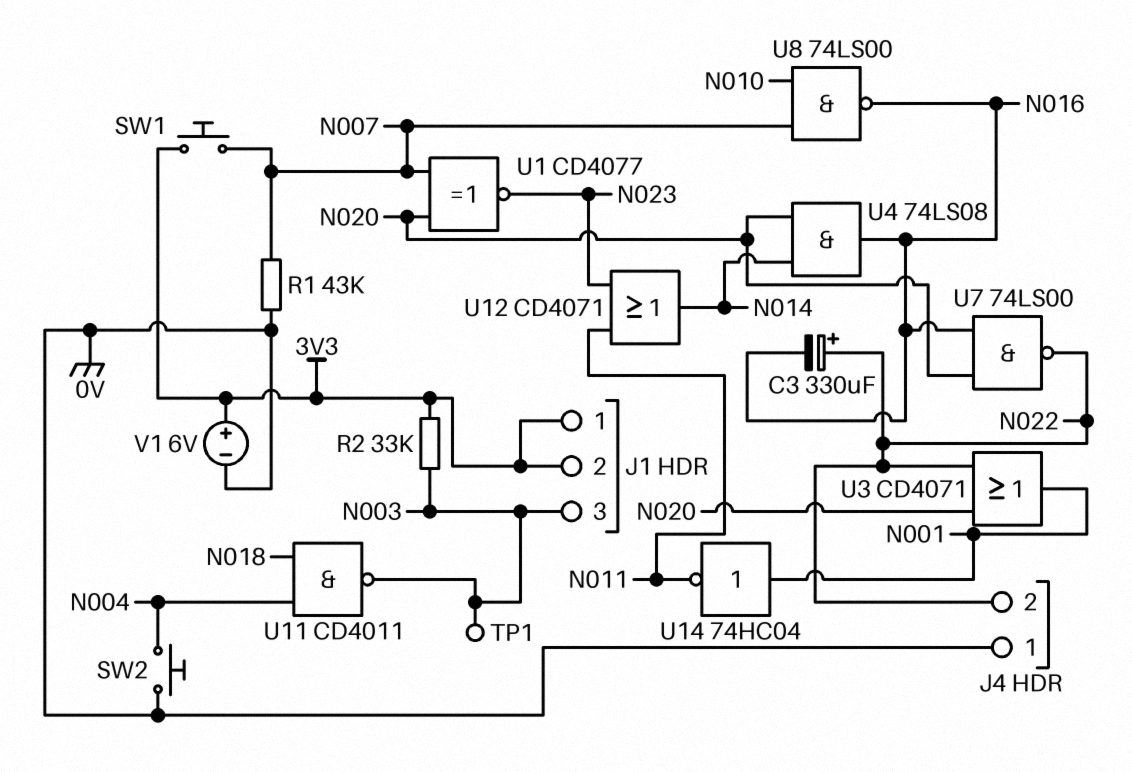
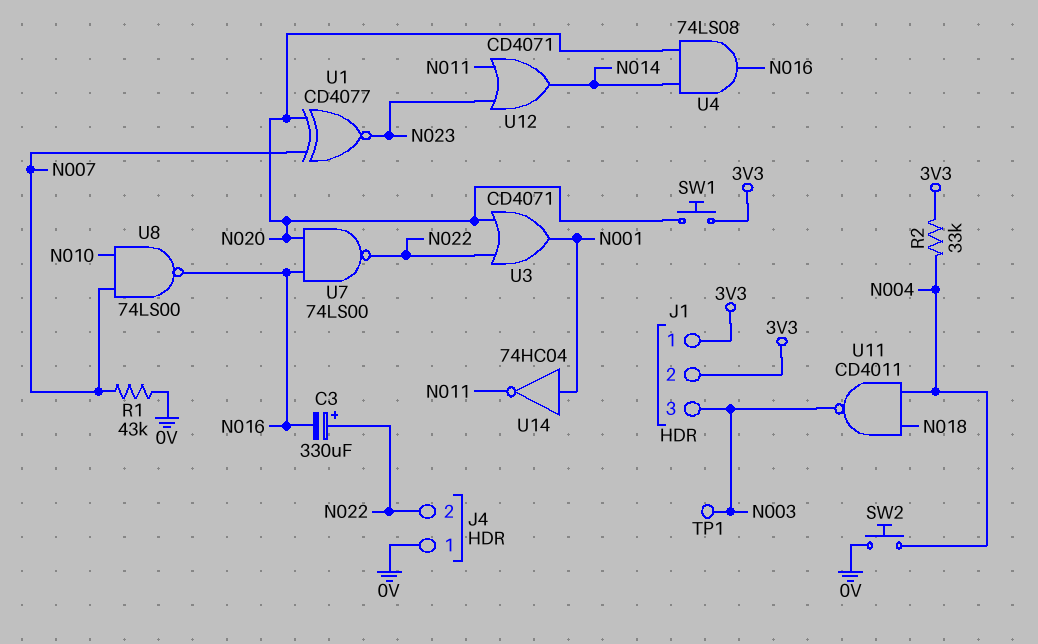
R2: 33k (3V3, N003) -> 33k (3V3, N004)
SW1: button (3V3, N007) -> button (3V3, N020)
V1: 6V (plus 3V3, minus 0V) -> none

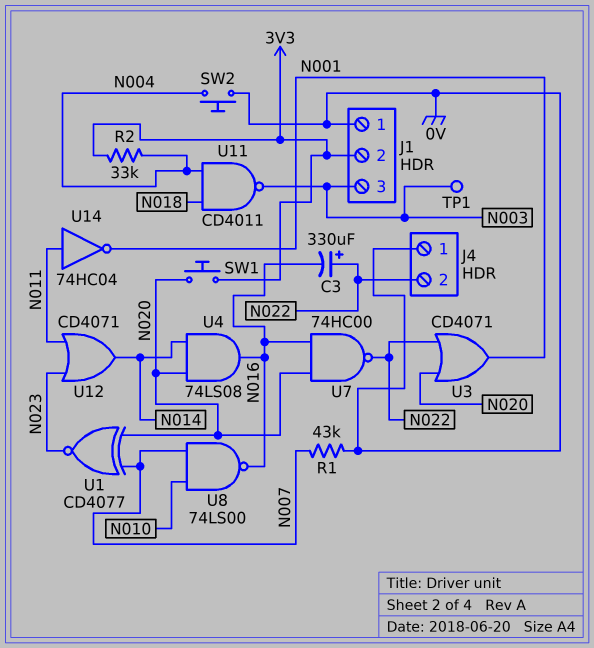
J1 pin 1: 3V3 -> 0V
U7: NAND 74LS00 (in N016, in N020, out N022) -> NAND 74HC00 (in N016, in N020, out N022)
U14: NOT 74HC04 (in N001, out N011) -> NOT 74HC04 (in N011, out N001)

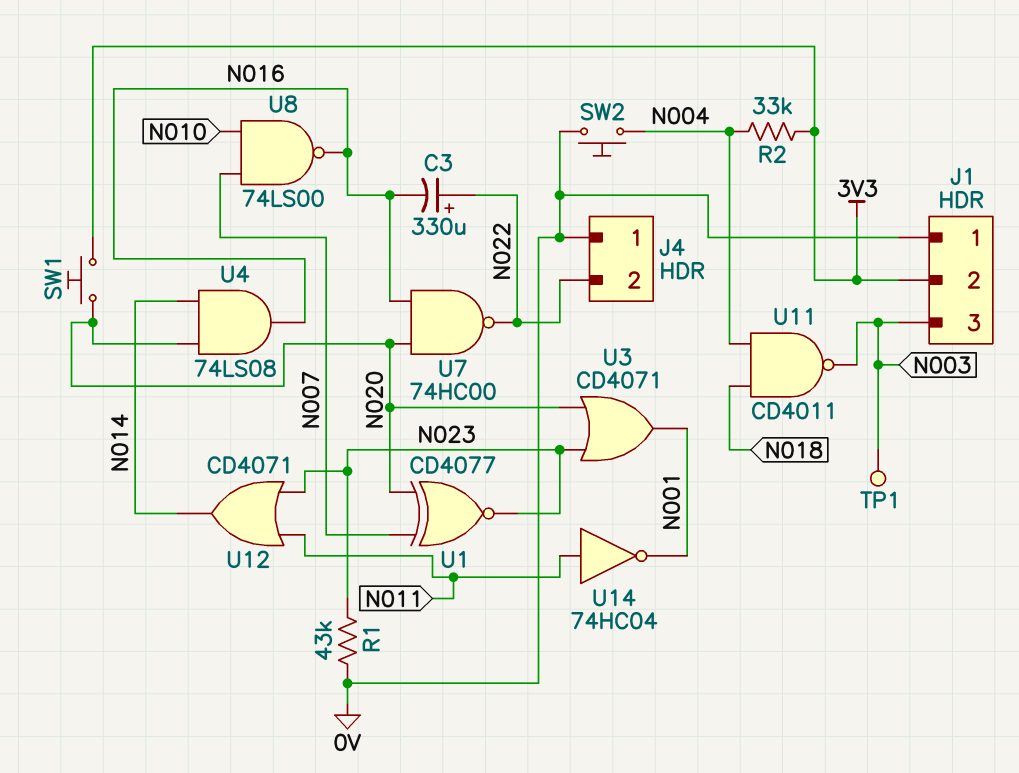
R1: 43k (0V, N007) -> 43k (0V, N023)
U3: OR CD4071 (in N020, in N022, out N001) -> OR CD4071 (in N020, in N023, out N001)

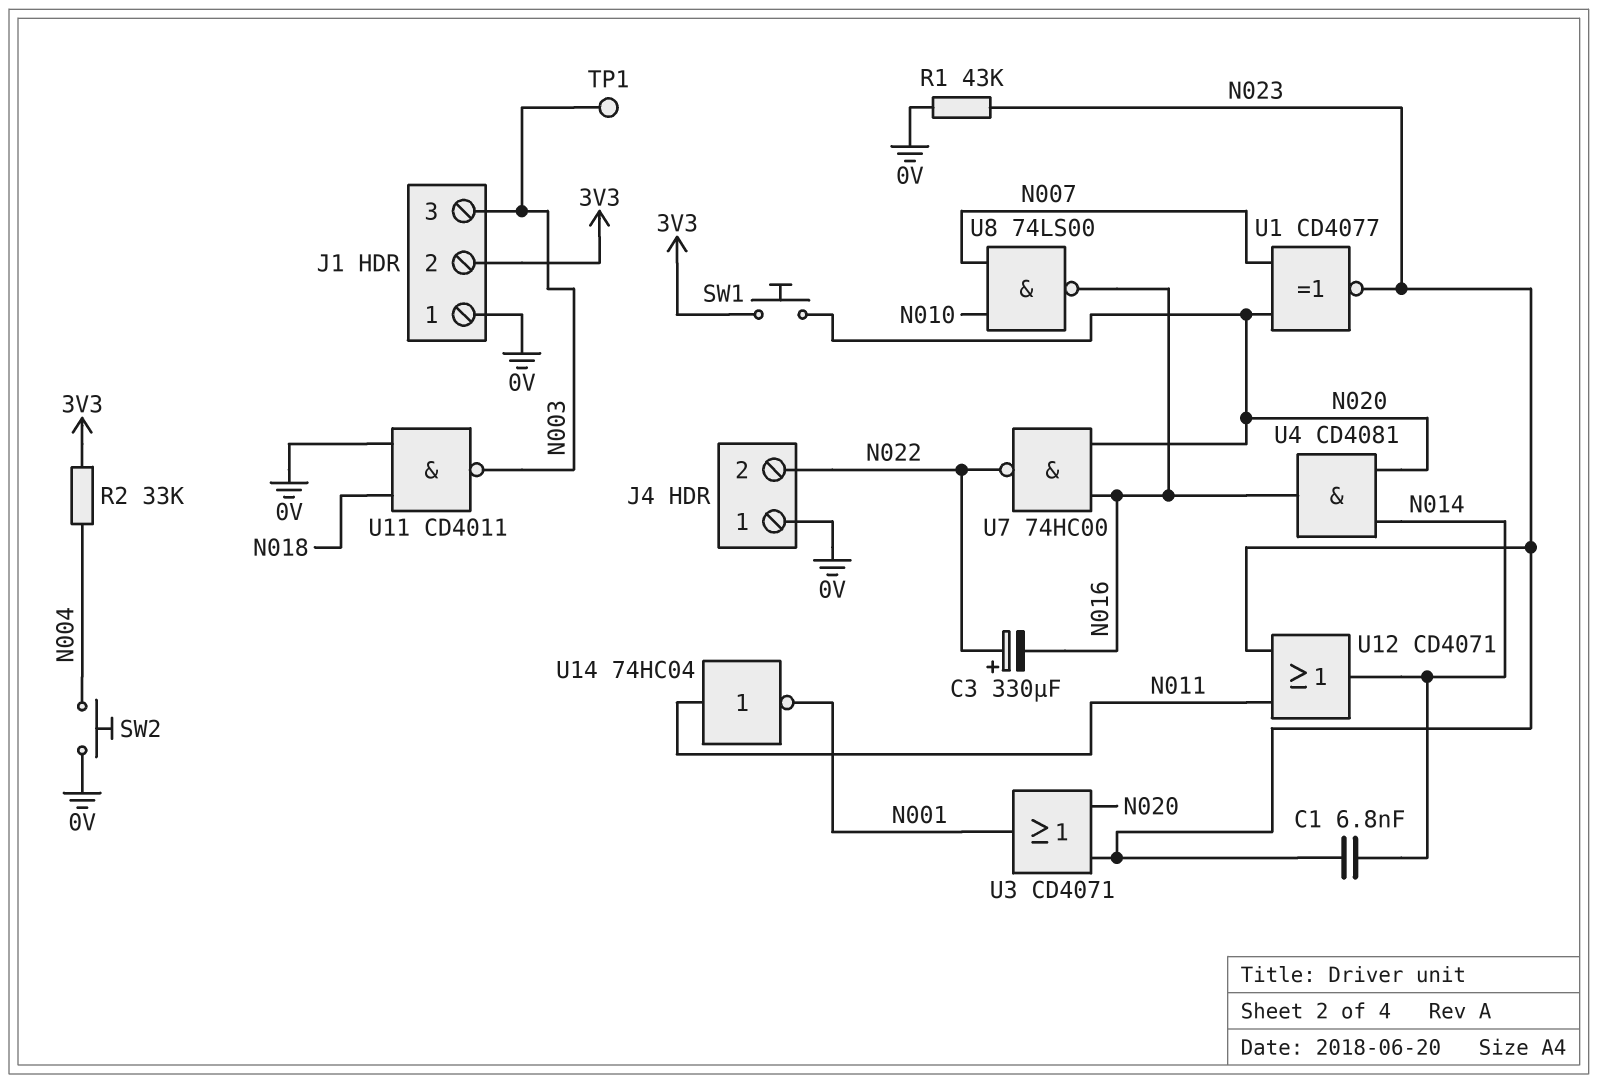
C1: none -> 6.8nF (N014, N023)
U4: AND 74LS08 (in N014, in N020, out N016) -> AND CD4081 (in N014, in N020, out N016)
U11: NAND CD4011 (in N004, in N018, out N003) -> NAND CD4011 (in 0V, in N018, out N003)

